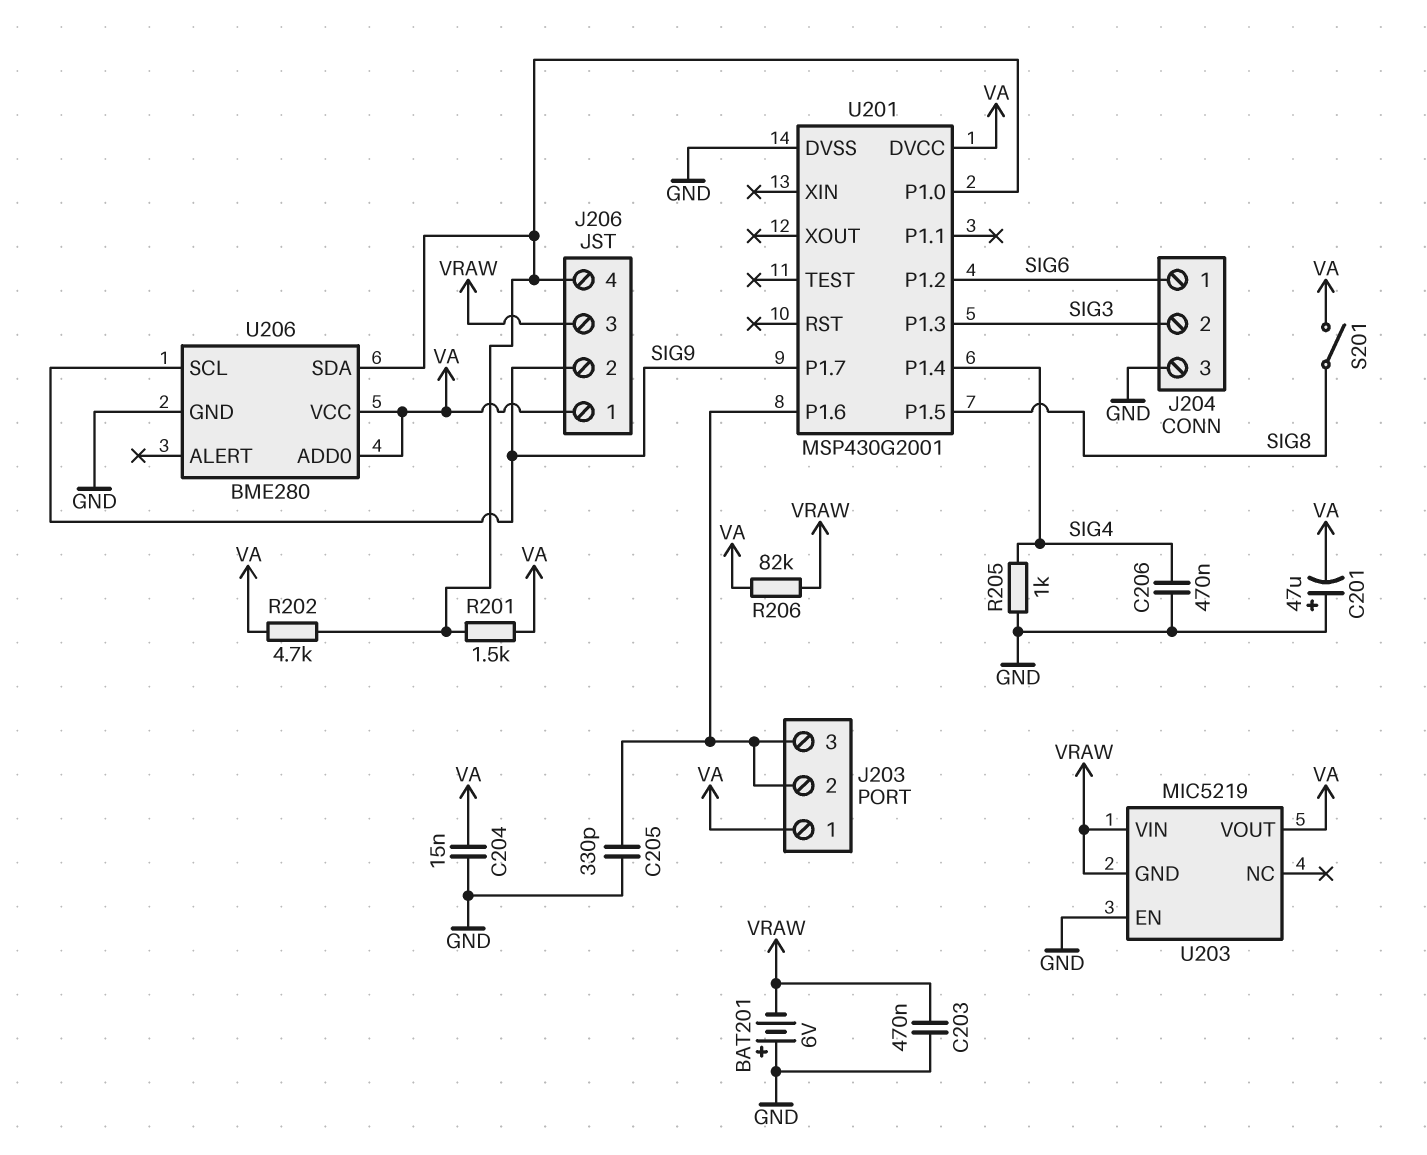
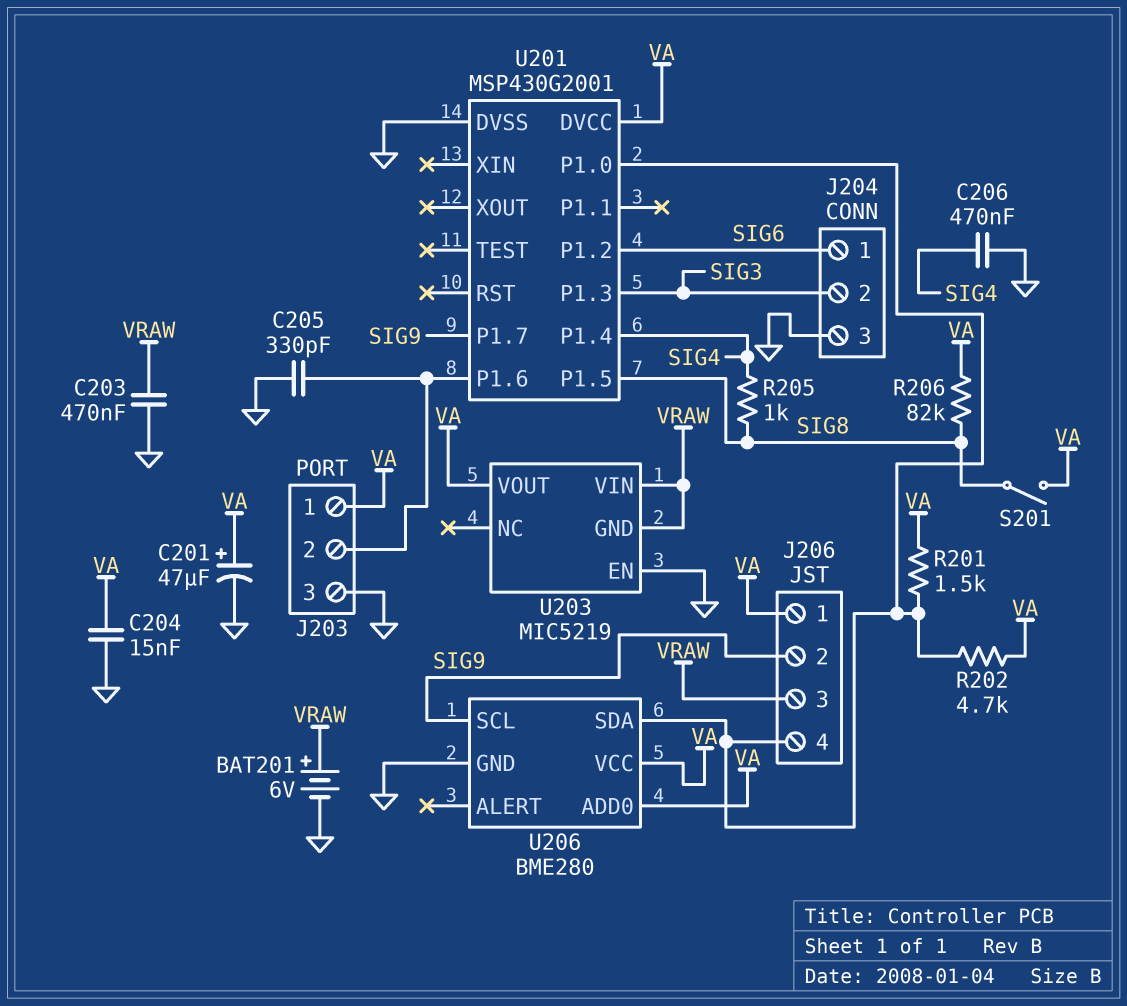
BAT201: 6V (plus GND, minus VRAW) -> 6V (plus VRAW, minus GND)
C201: 47uF (plus GND, minus VA) -> 47uF (plus VA, minus GND)
J203 pin 3: J203/2 -> GND
R205: 1k (GND, SIG4) -> 1k (SIG4, SIG8)
R206: 82k (VA, VRAW) -> 82k (SIG8, VA)

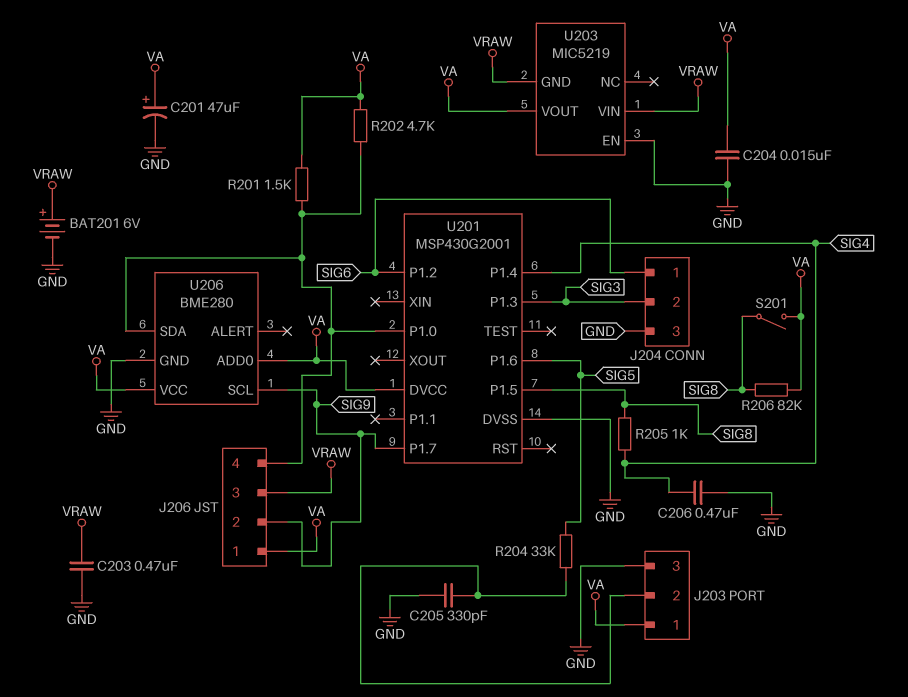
R204: none -> 33k (J203/2, SIG5)
U201 pin P1.6: J203/2 -> SIG5

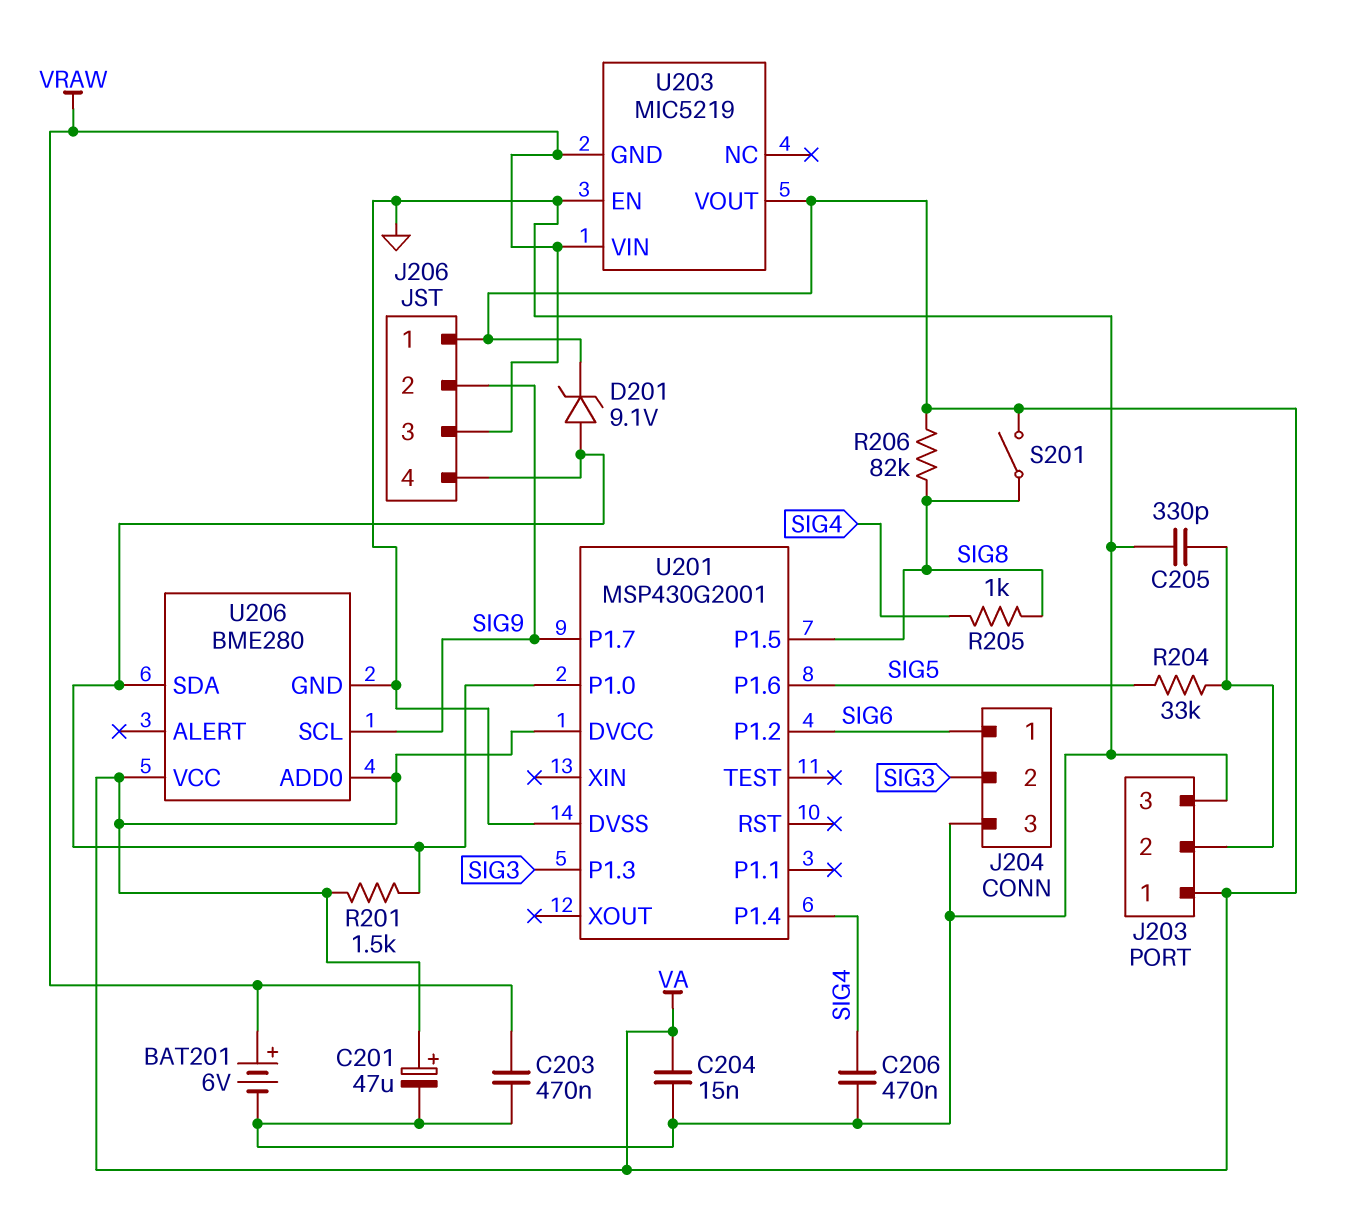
D201: none -> zener 9.1V (A J206/4, K VA)
R202: 4.7k (J206/4, VA) -> none

